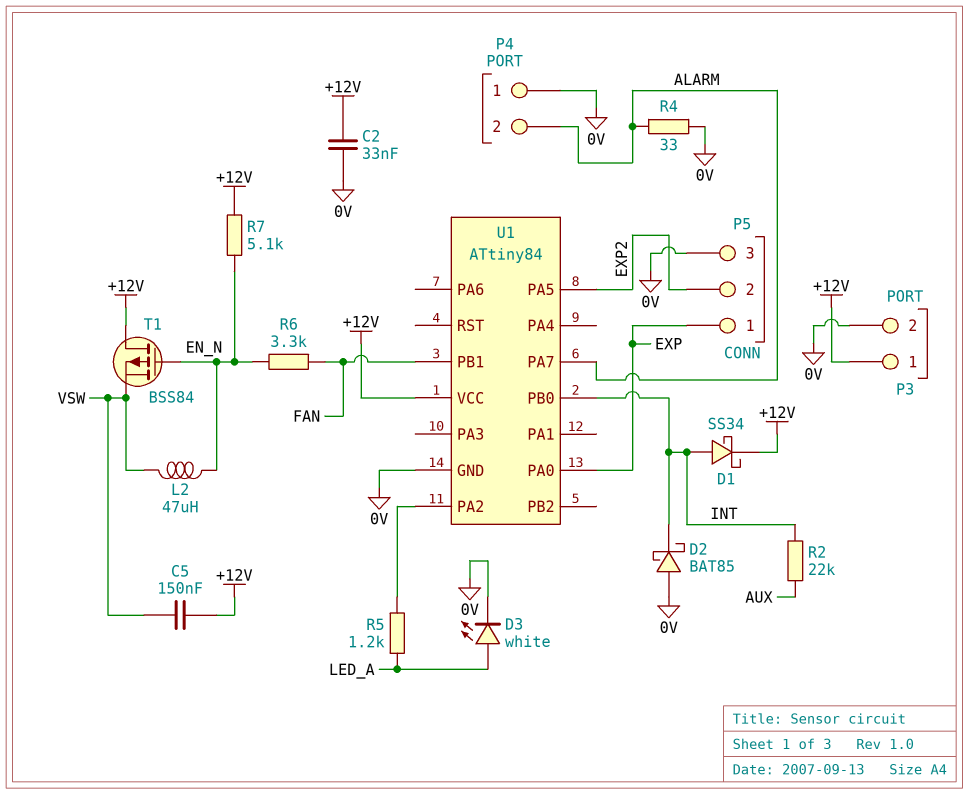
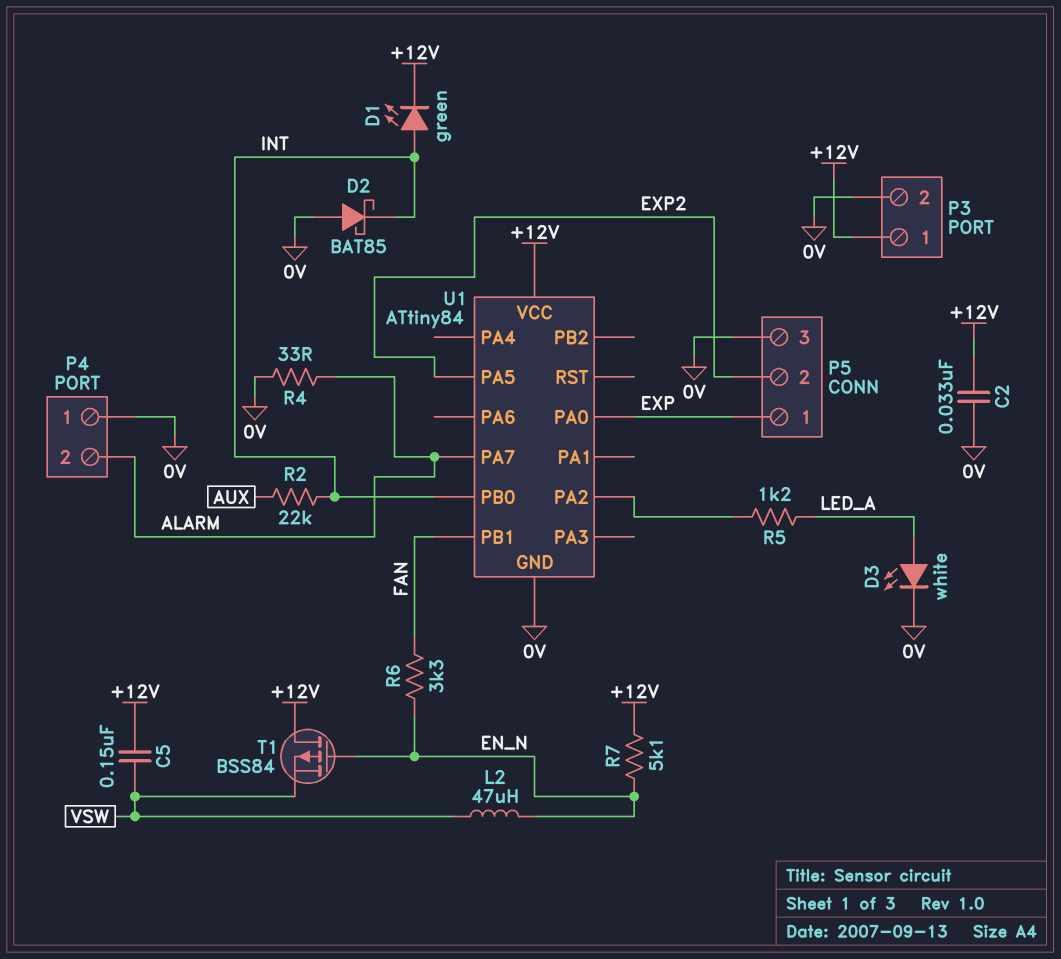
D1: schottky SS34 (A INT, K +12V) -> LED green (A INT, K +12V)

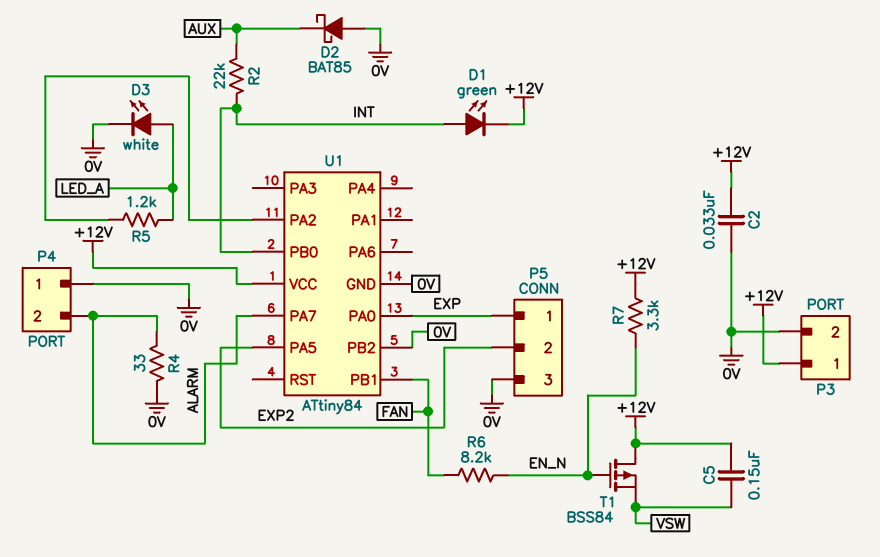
D2: schottky BAT85 (A 0V, K INT) -> schottky BAT85 (A 0V, K AUX)
L2: 47uH (EN_N, VSW) -> none
R6: 3.3k (EN_N, FAN) -> 8.2k (EN_N, FAN)
R7: 5.1k (+12V, EN_N) -> 3.3k (+12V, EN_N)
U1 pin PB2: none -> 0V

